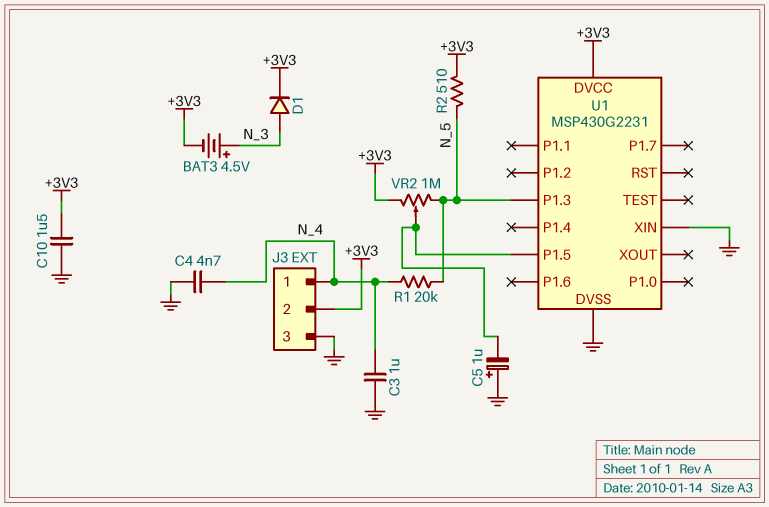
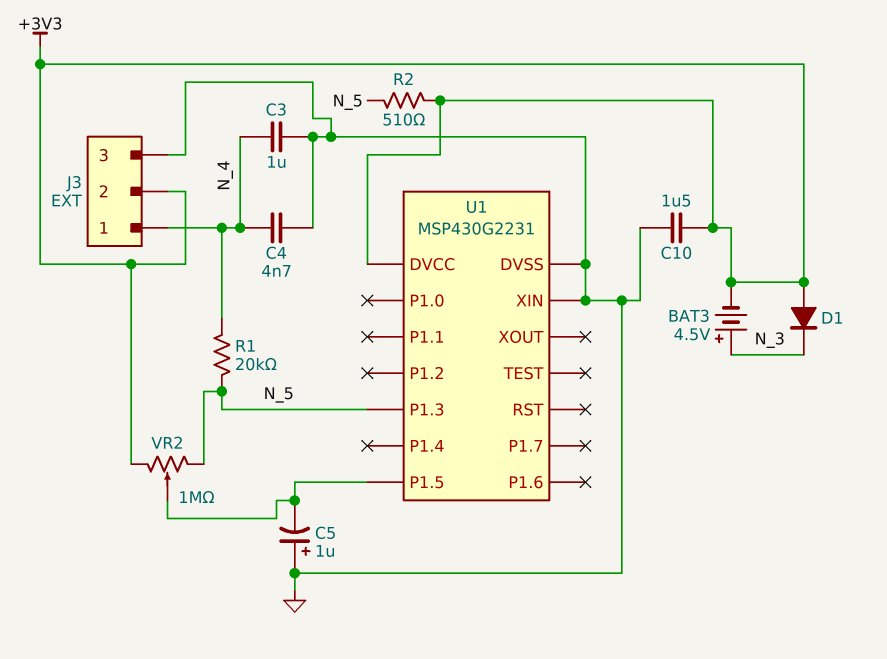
D1: diode (A N_3, K +3V3) -> diode (A +3V3, K N_3)

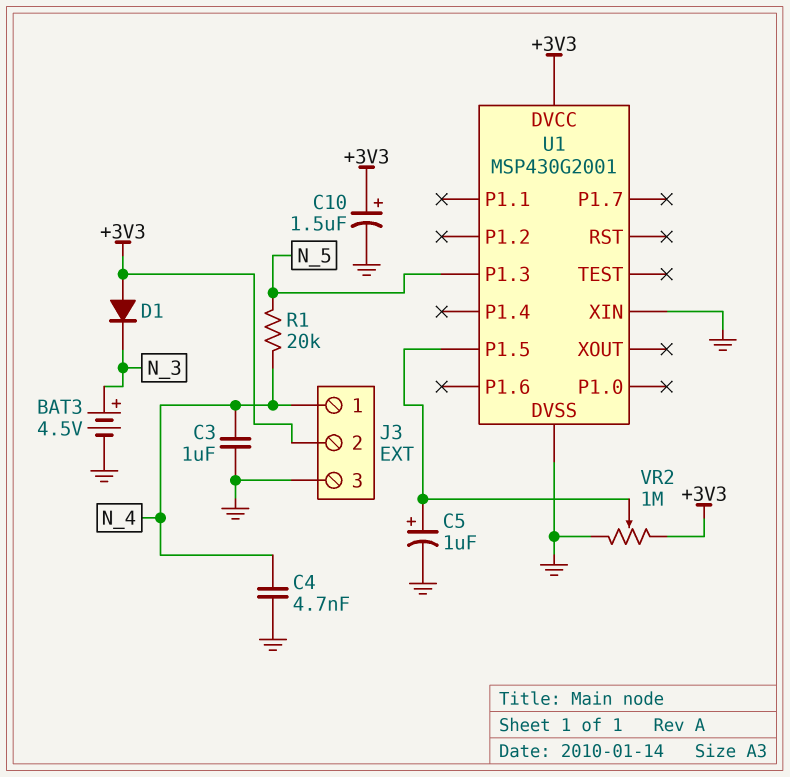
BAT3: 4.5V (plus N_3, minus +3V3) -> 4.5V (plus N_3, minus GND)
C5: 1uF (plus GND, minus U1/P1.5) -> 1uF (plus U1/P1.5, minus GND)
C10: 1.5uF (+3V3, GND) -> 1.5uF (plus +3V3, minus GND)
R2: 510 (+3V3, N_5) -> none
U1: MSP430G2231 -> MSP430G2001
VR2: 1M (+3V3, N_5, wiper U1/P1.5) -> 1M (+3V3, GND, wiper U1/P1.5)

